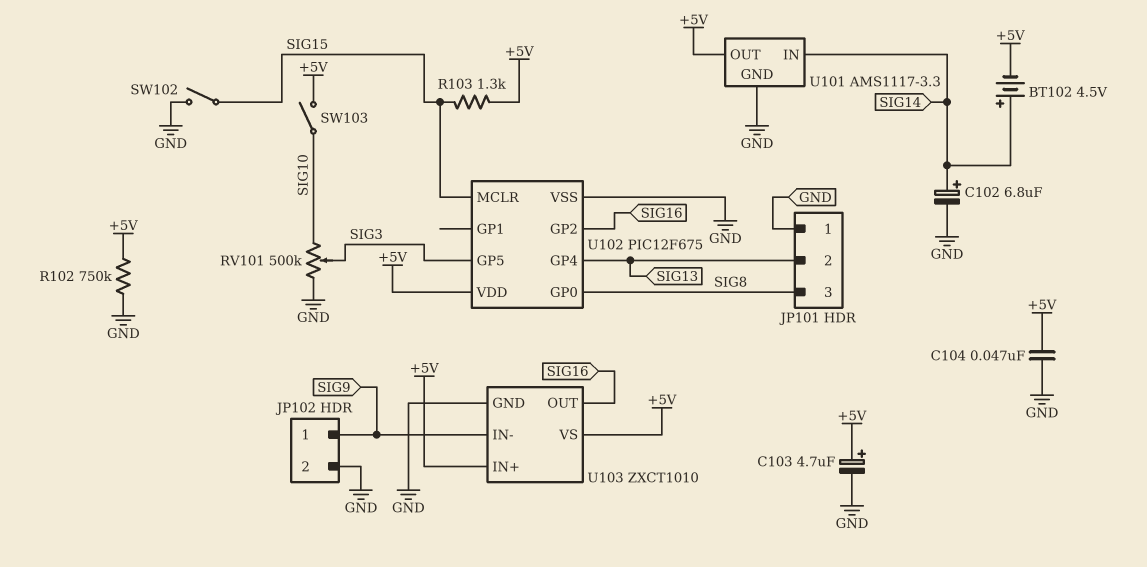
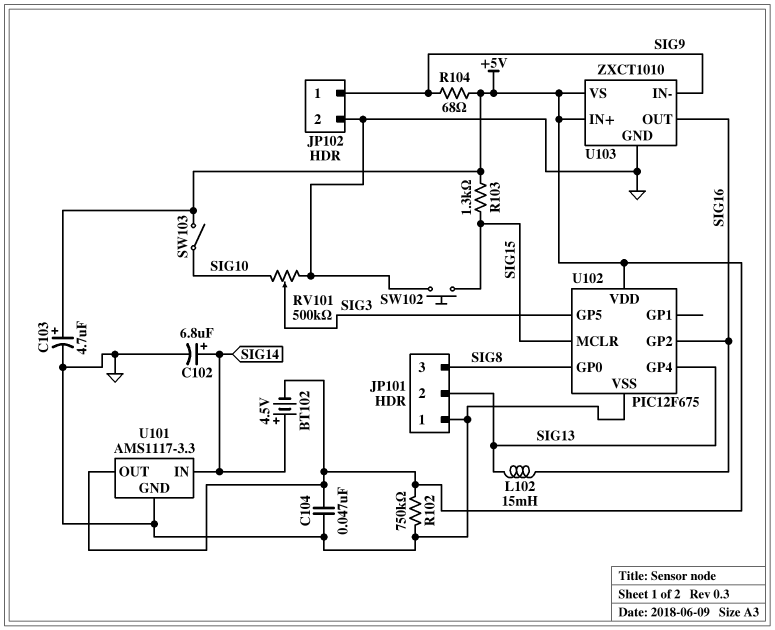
L102: none -> 15mH (SIG13, SIG16)
R104: none -> 68 (+5V, SIG9)
SW102: switch (GND, SIG15) -> button (GND, SIG15)

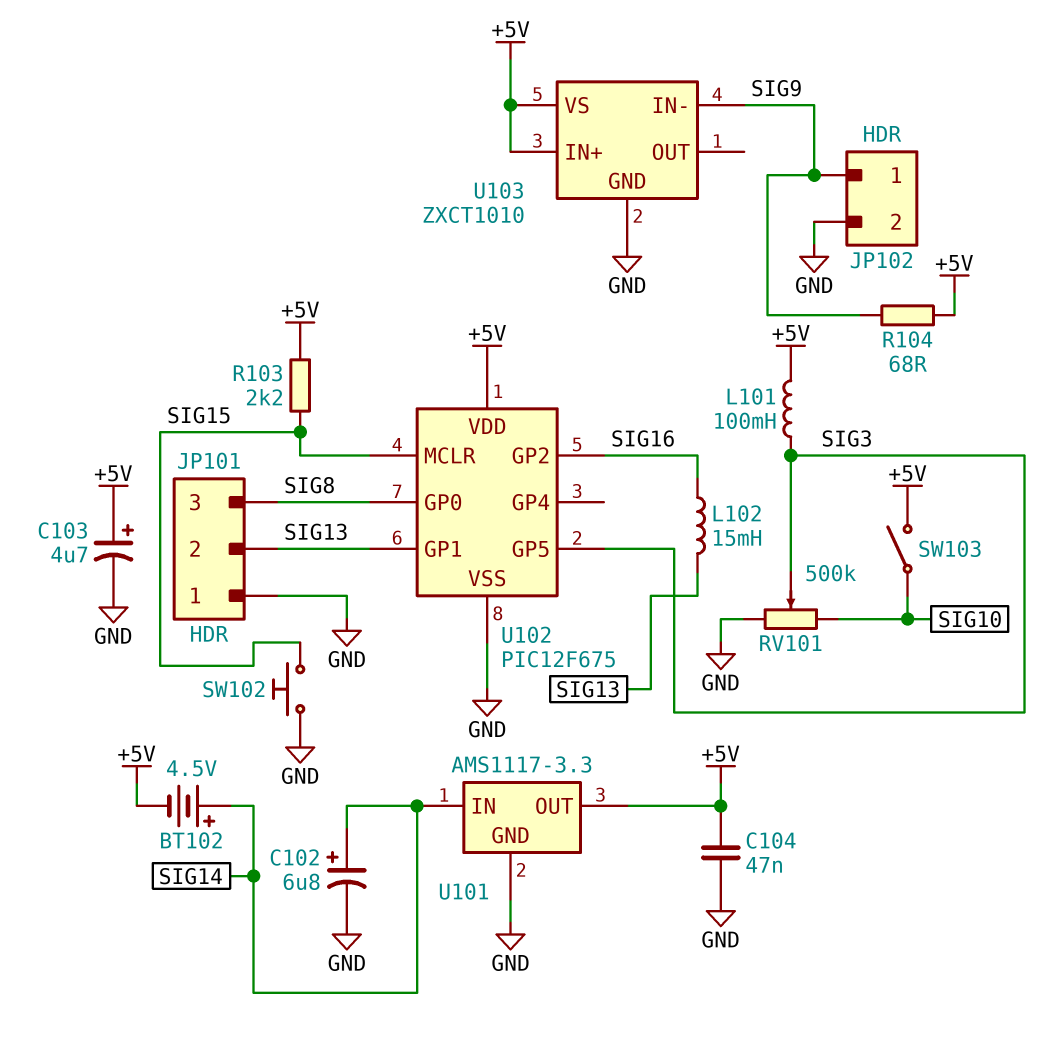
L101: none -> 100mH (+5V, SIG3)
R102: 750k (+5V, GND) -> none
R103: 1.3k (+5V, SIG15) -> 2.2k (+5V, SIG15)
U102 pin GP1: none -> SIG13
U102 pin GP4: SIG13 -> none
U103 pin OUT: SIG16 -> none

